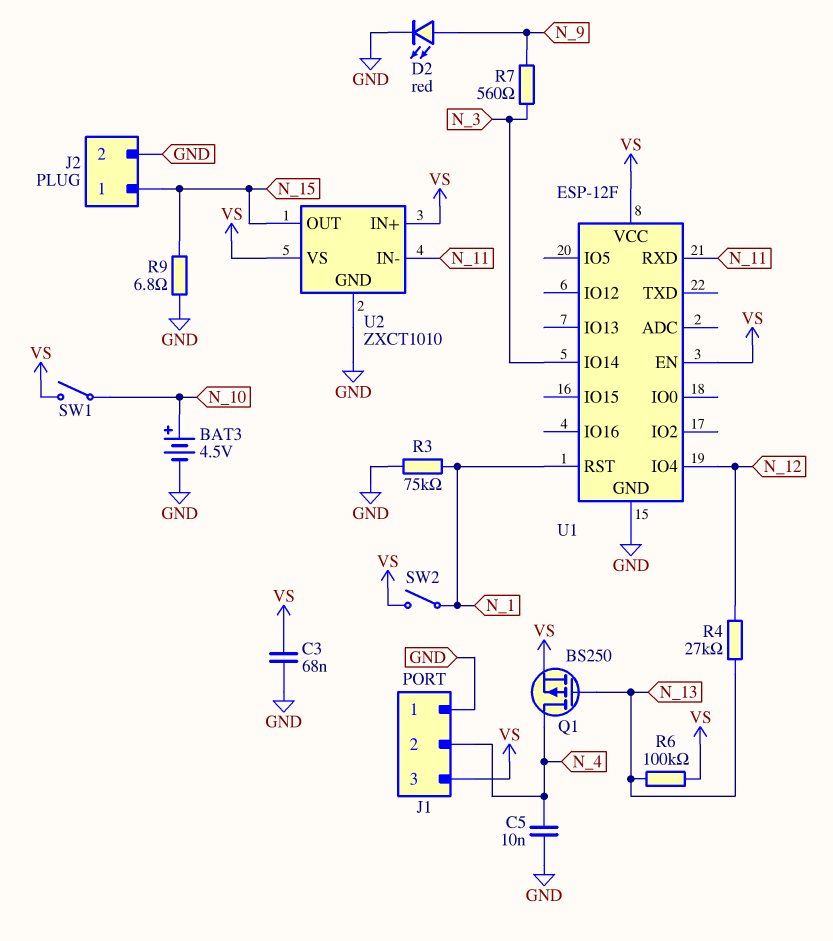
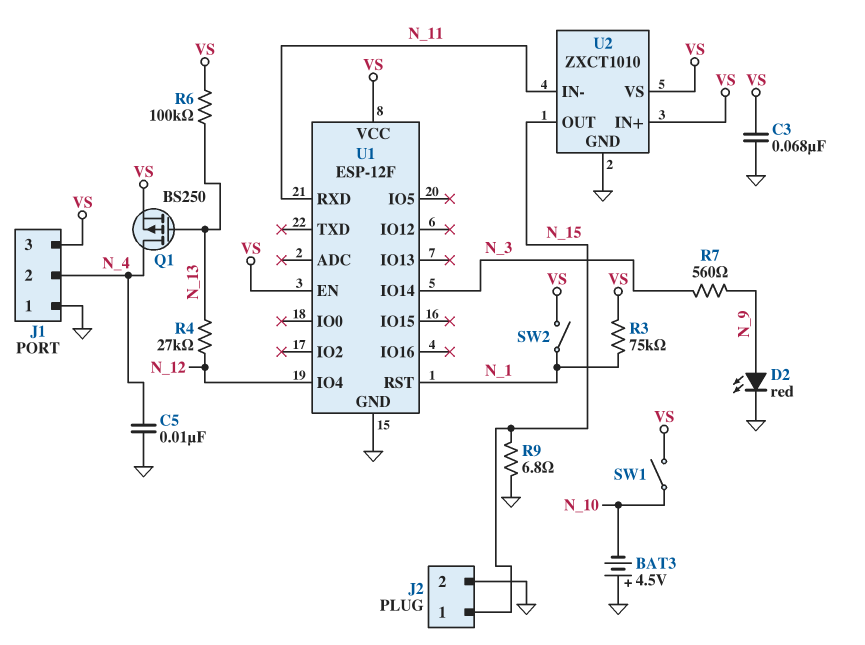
BAT3: 4.5V (plus N_10, minus GND) -> 4.5V (plus GND, minus N_10)
R3: 75k (GND, N_1) -> 75k (N_1, VS)

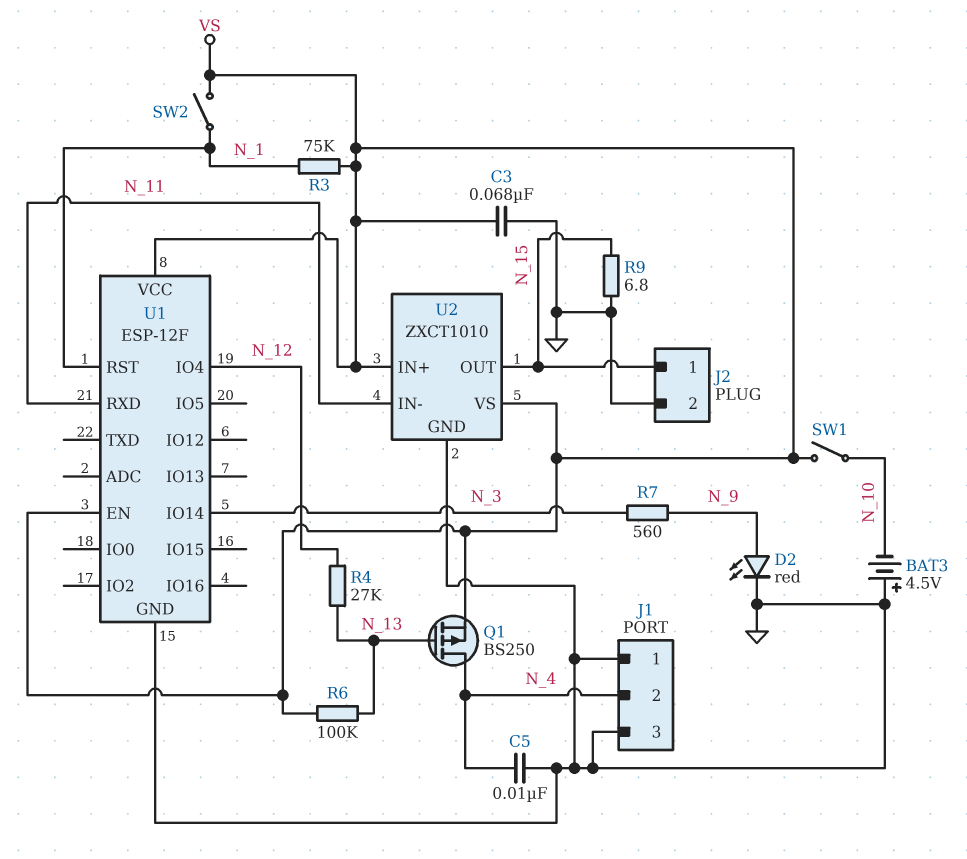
J1 pin 3: VS -> GND

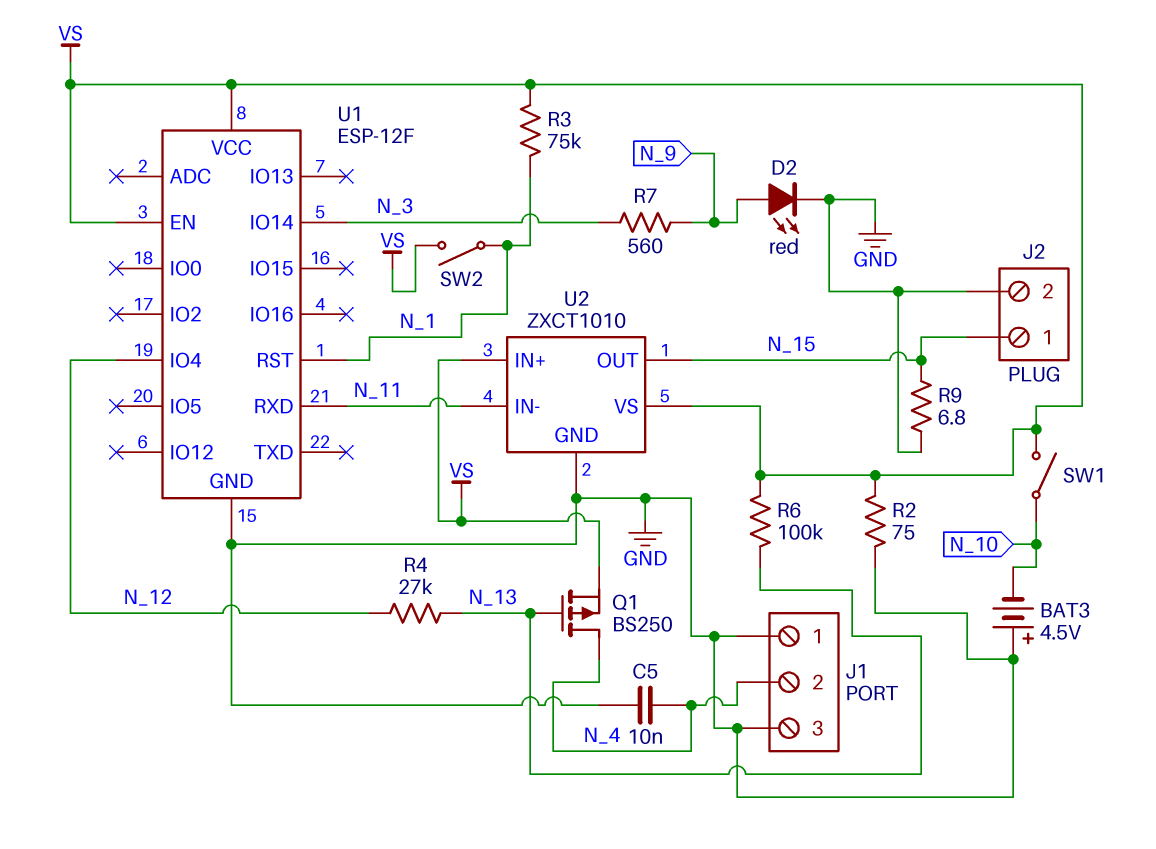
C3: 68nF (GND, VS) -> none
R2: none -> 75 (GND, VS)

